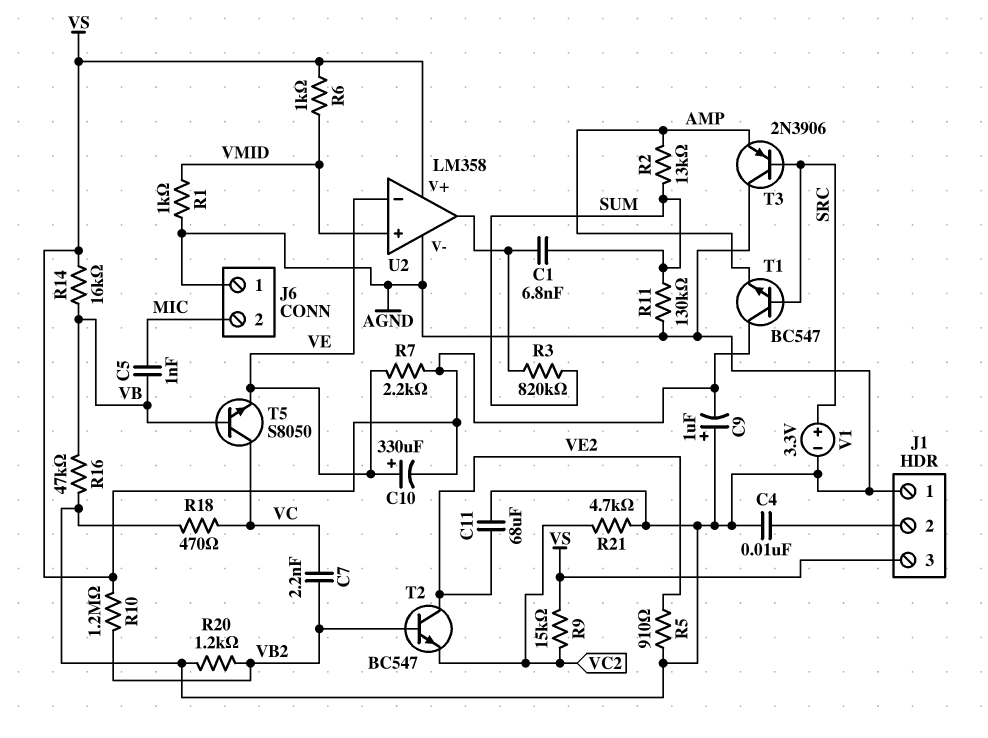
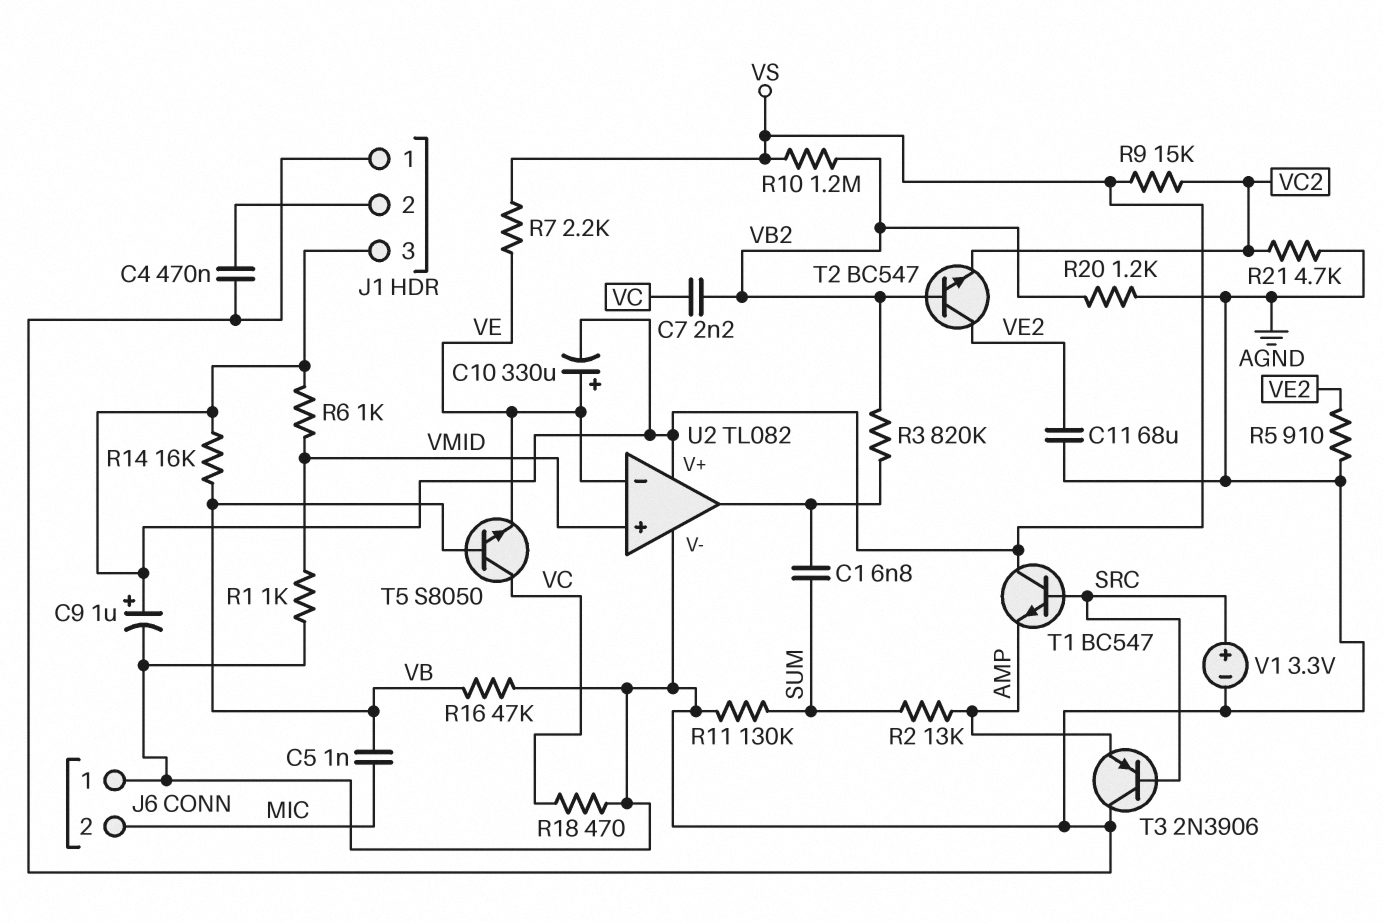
C4: 10nF (AGND, J1/2) -> 470nF (AGND, J1/2)
C9: 1uF (plus AGND, minus VS) -> 1uF (plus VS, minus AGND)
R3: 820k (SUM, U2/out) -> 820k (U2/out, VB2)
U2: LM358 -> TL082

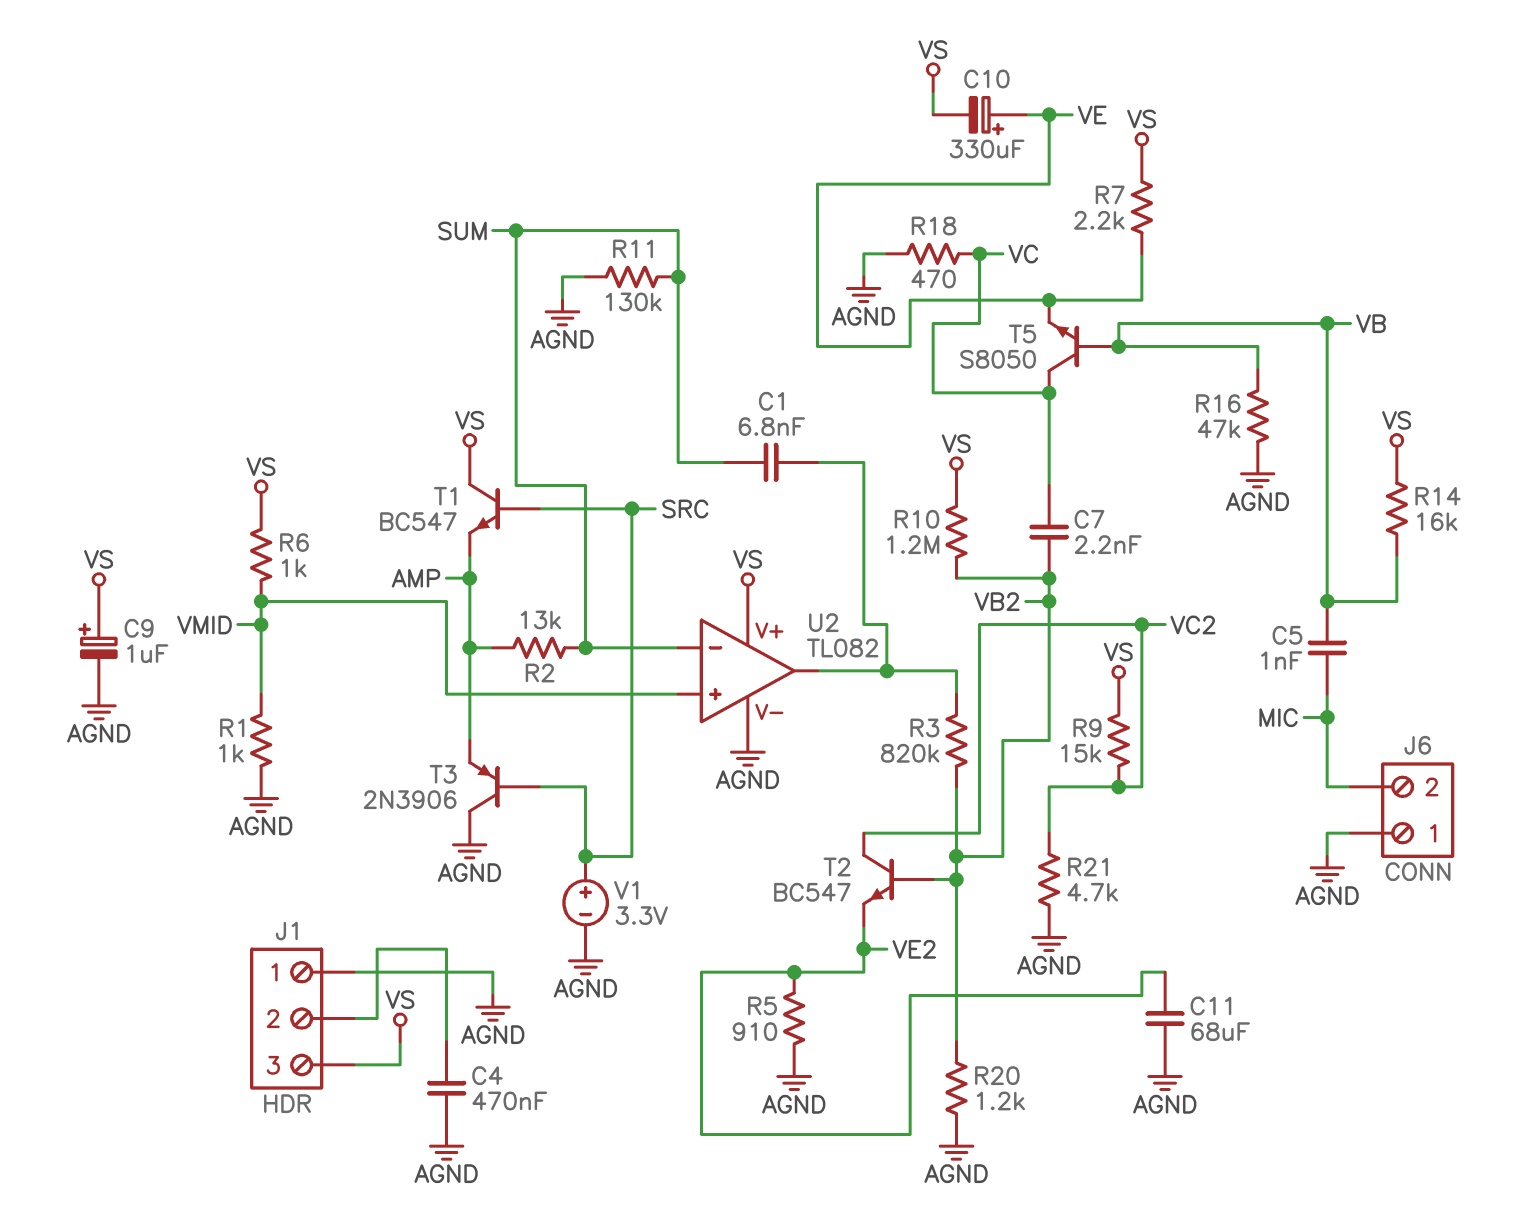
T2: NPN BC547 (B VB2, C VE2, E VC2) -> NPN BC547 (B VB2, C VC2, E VE2)
U2 pin in-: VE -> SUM

